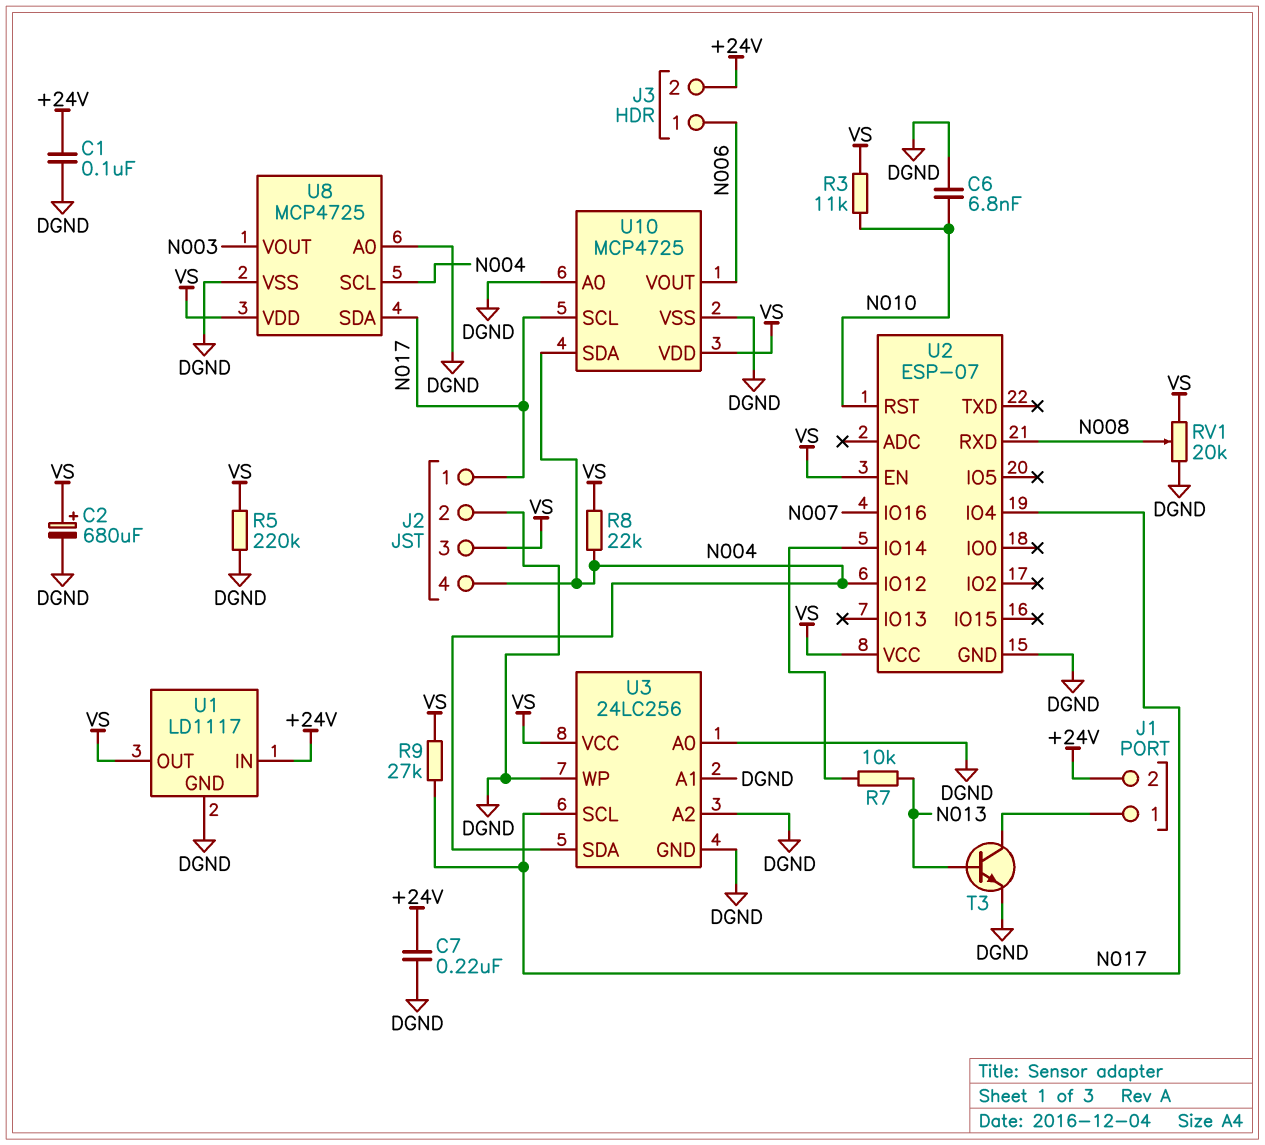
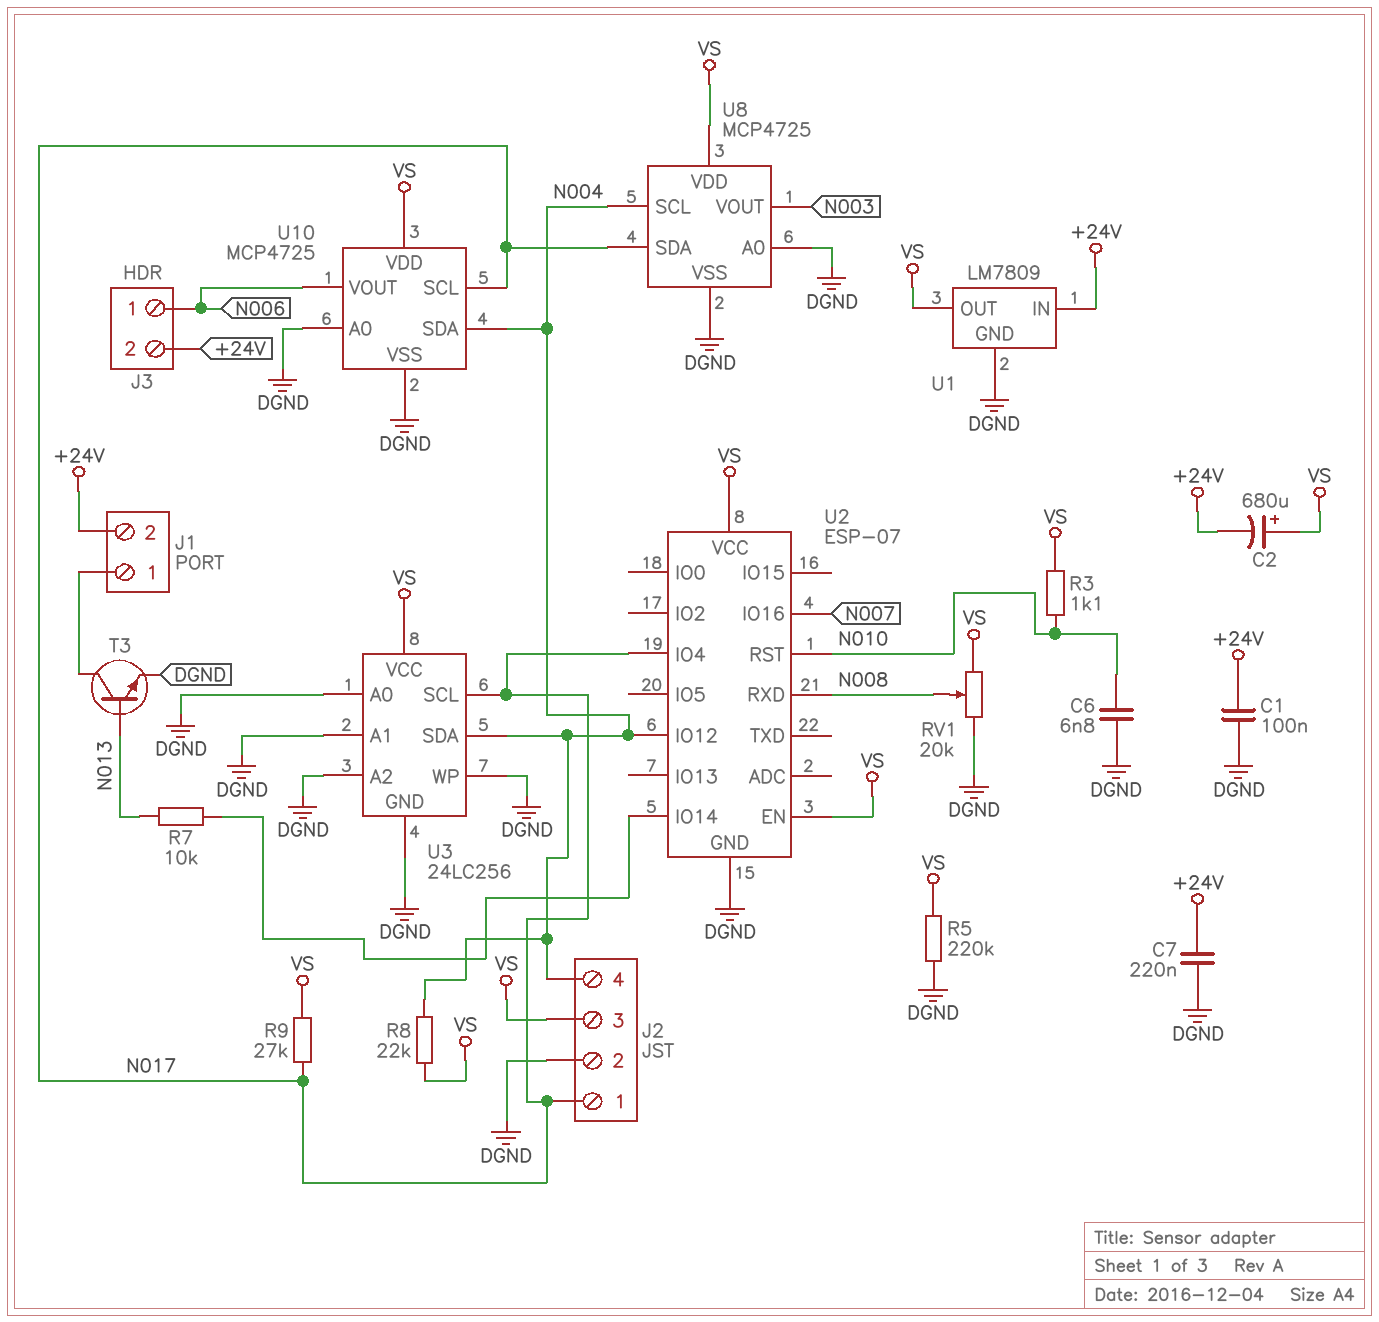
C2: 680uF (plus VS, minus DGND) -> 680uF (plus VS, minus +24V)
R3: 11k (N010, VS) -> 1.1k (N010, VS)
U1: LD1117 -> LM7809

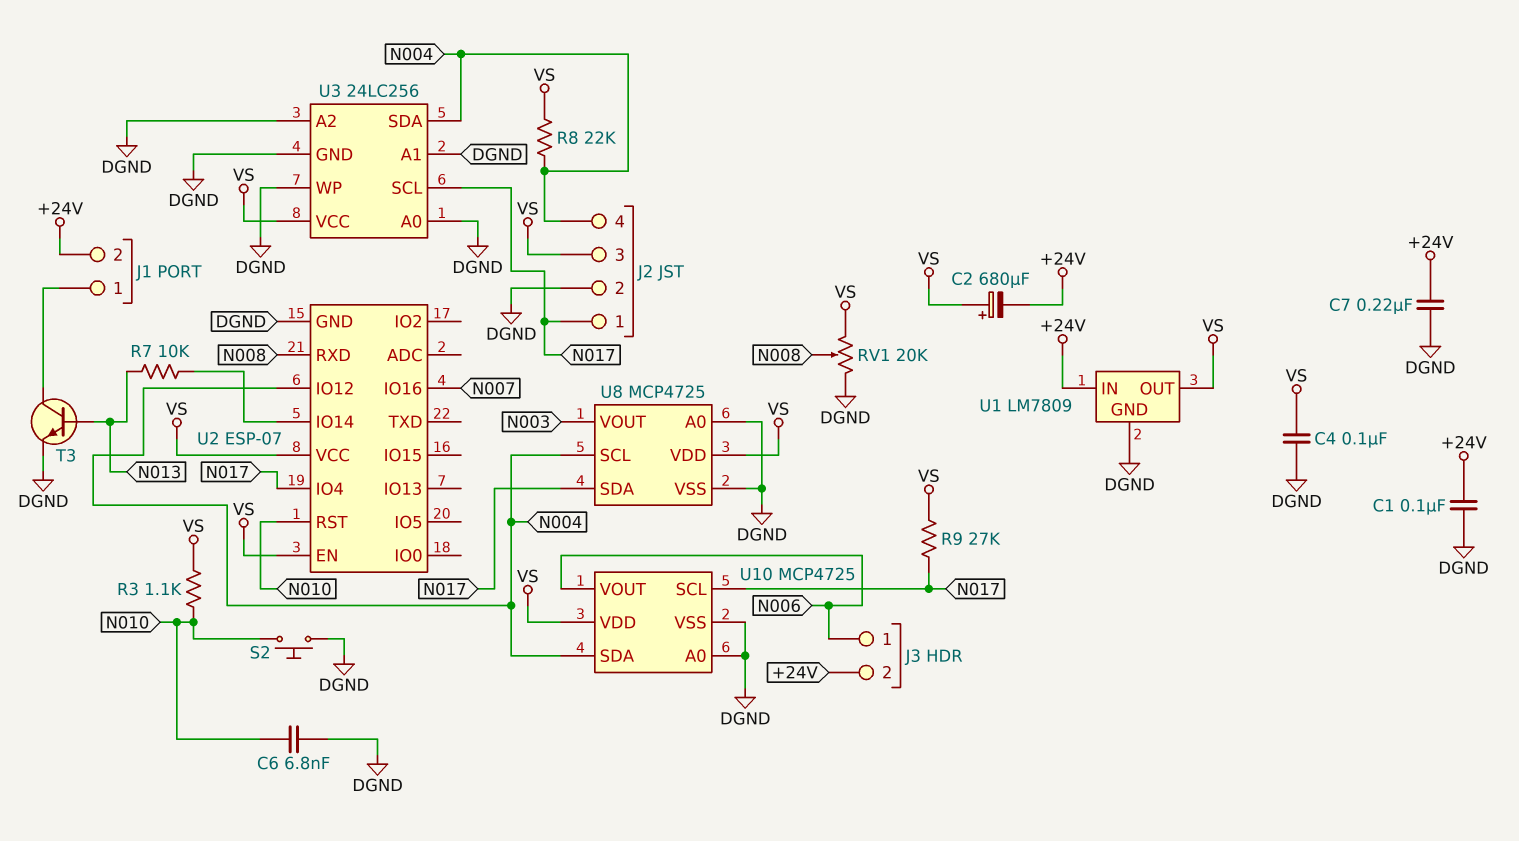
C4: none -> 100nF (DGND, VS)
R5: 220k (DGND, VS) -> none
S2: none -> button (DGND, N010)

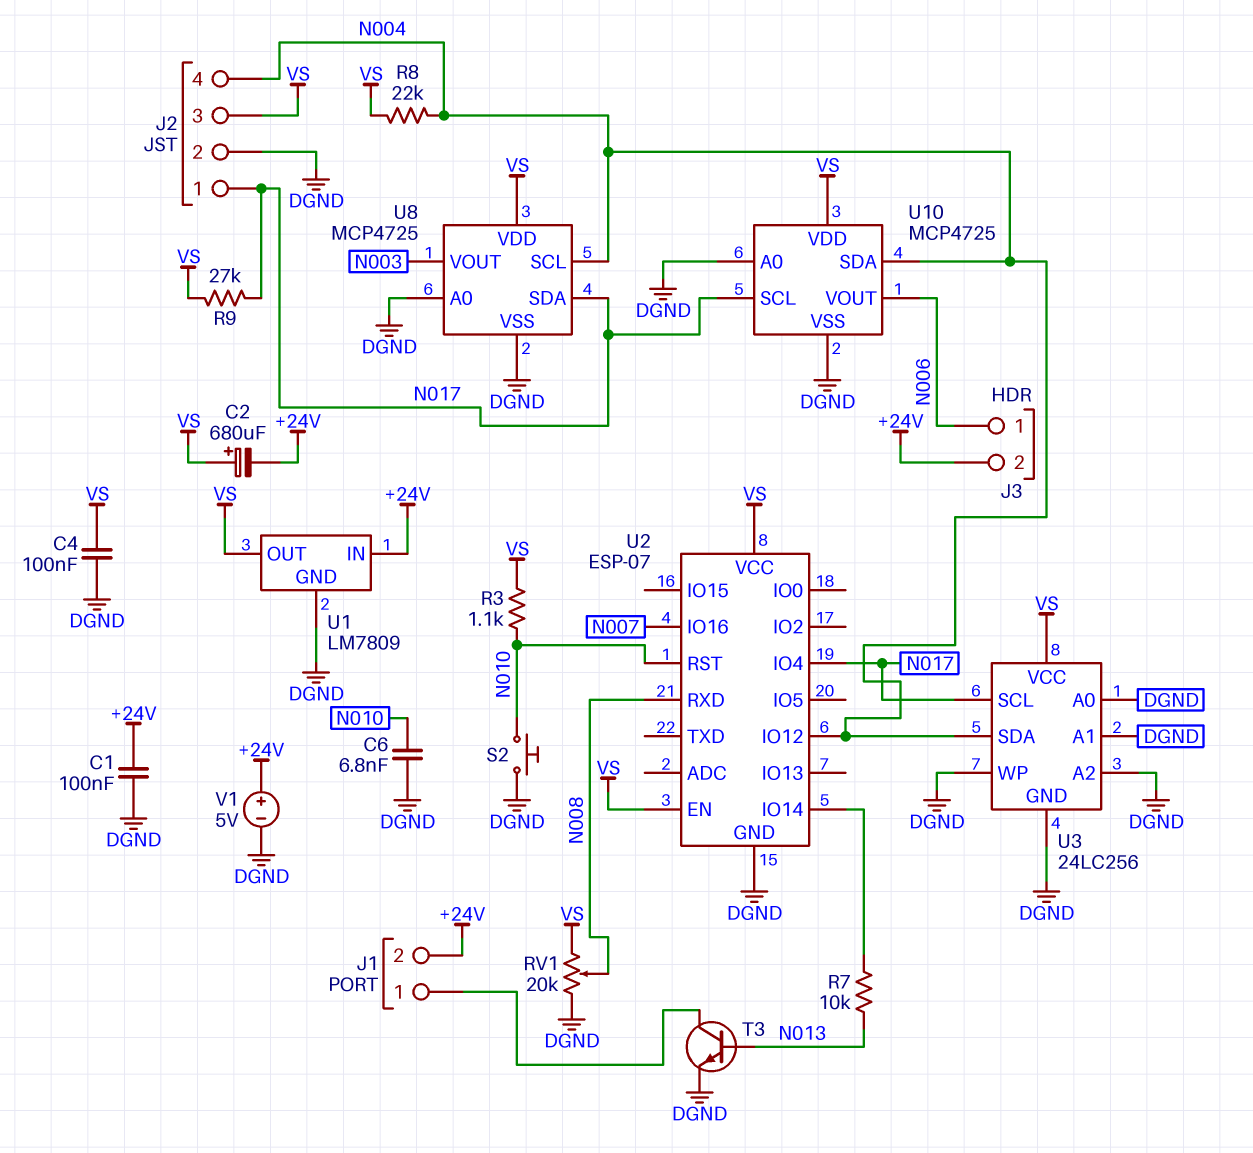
C7: 220nF (+24V, DGND) -> none
V1: none -> 5V (plus +24V, minus DGND)

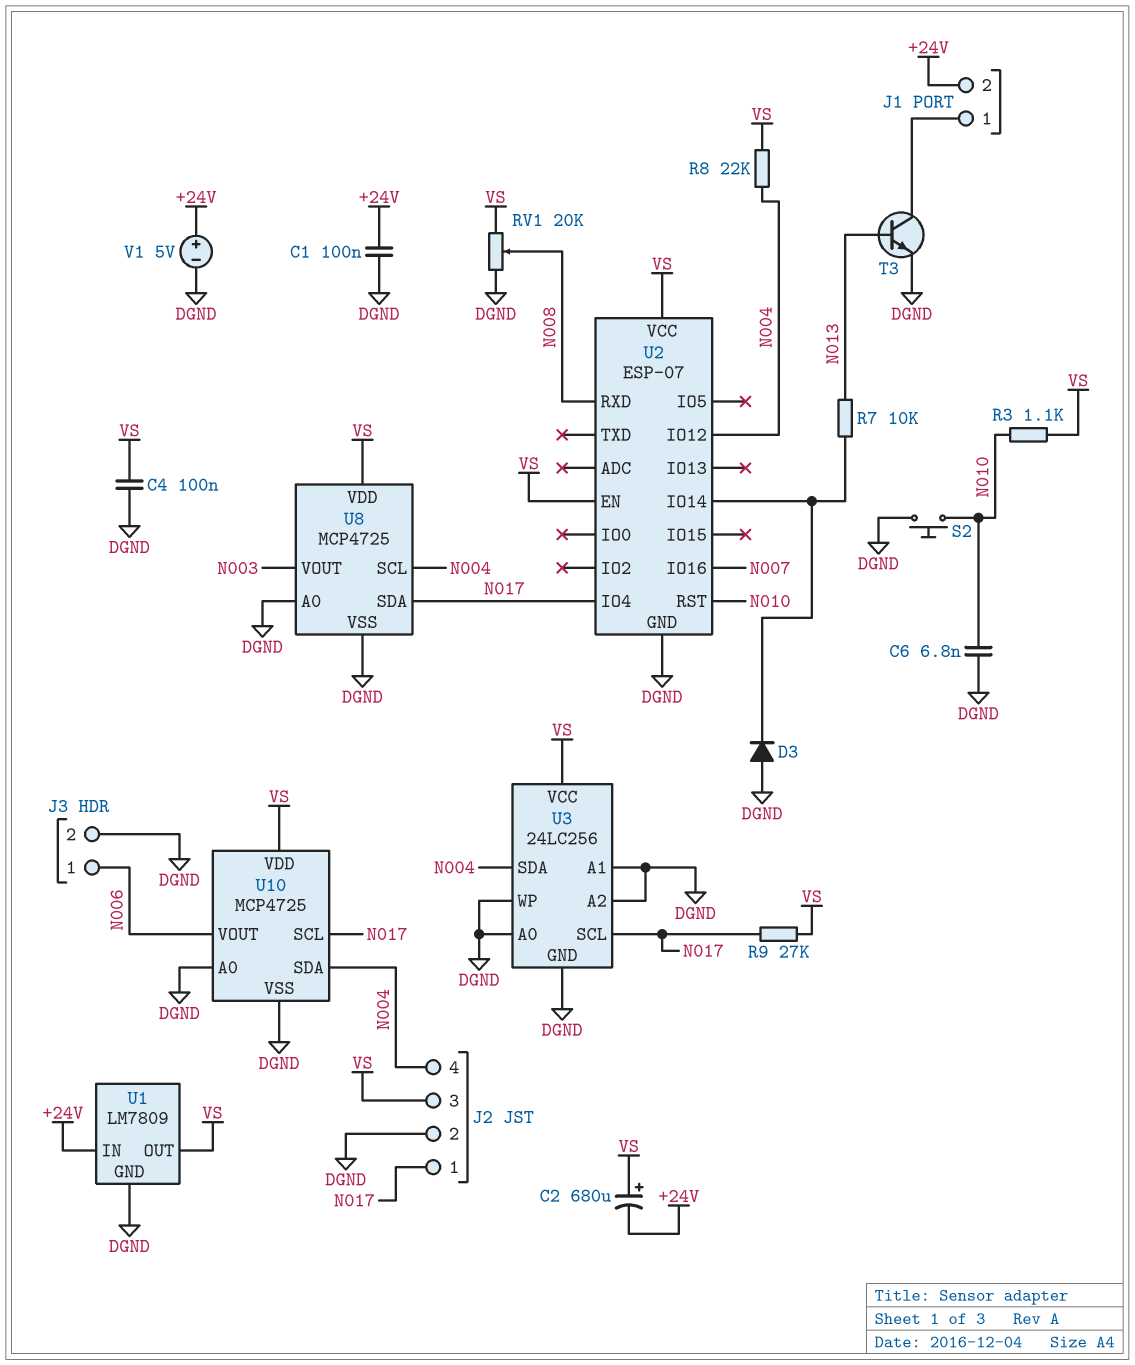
D3: none -> diode (A DGND, K U2/IO14)
J3 pin 2: +24V -> DGND

